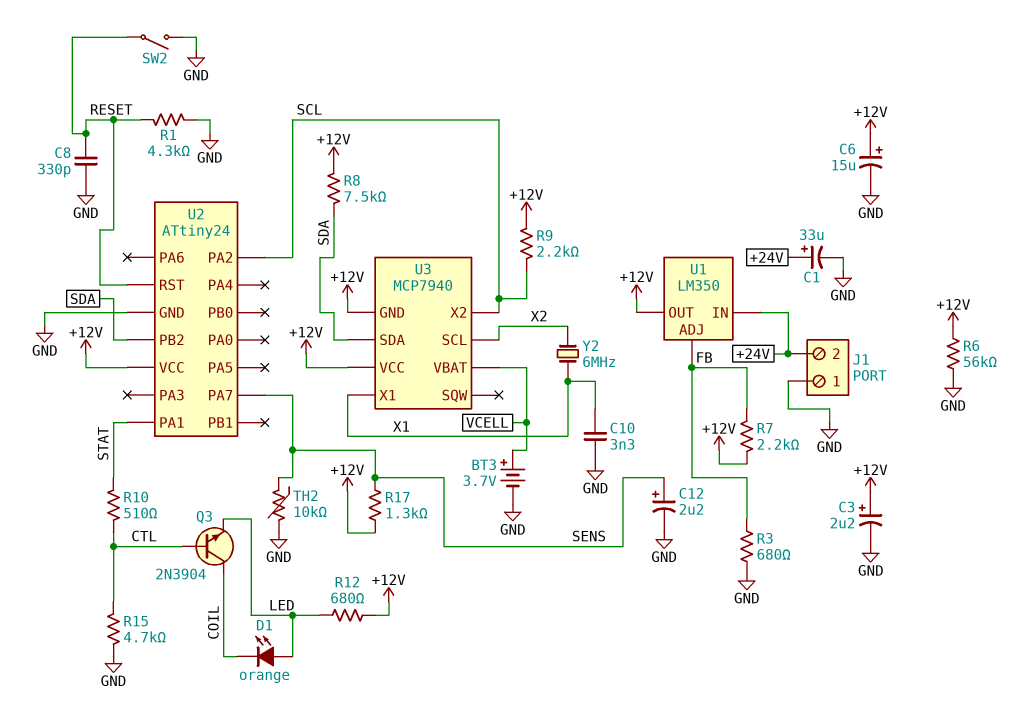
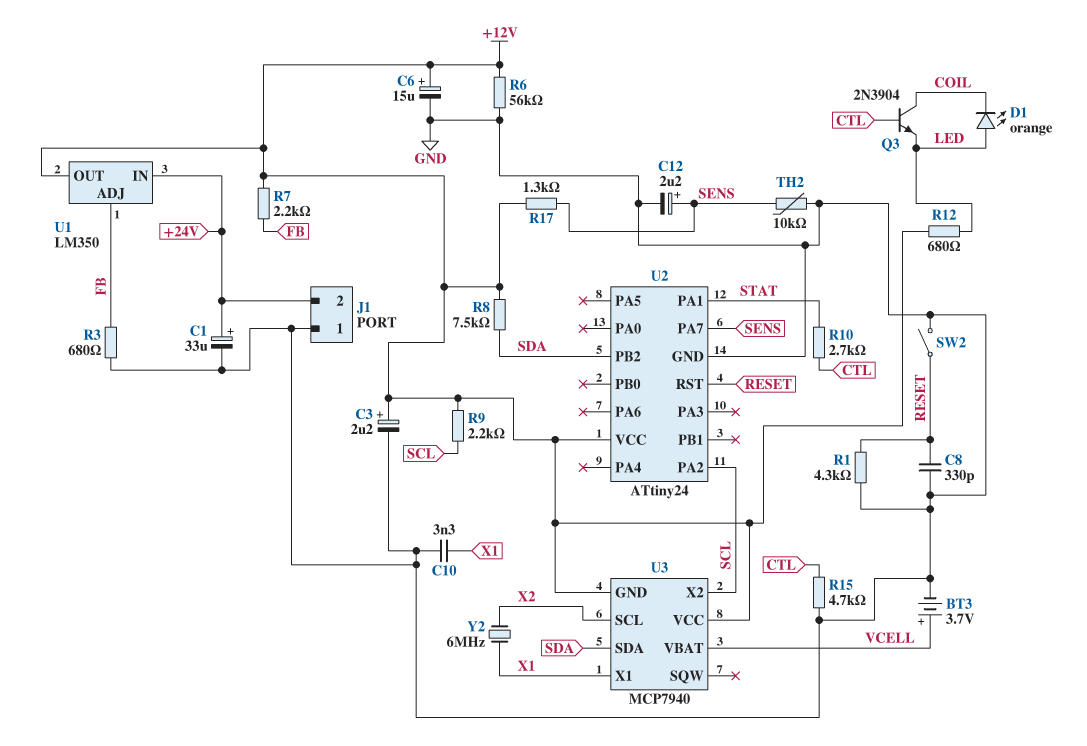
R10: 510 (CTL, STAT) -> 2.7k (CTL, STAT)

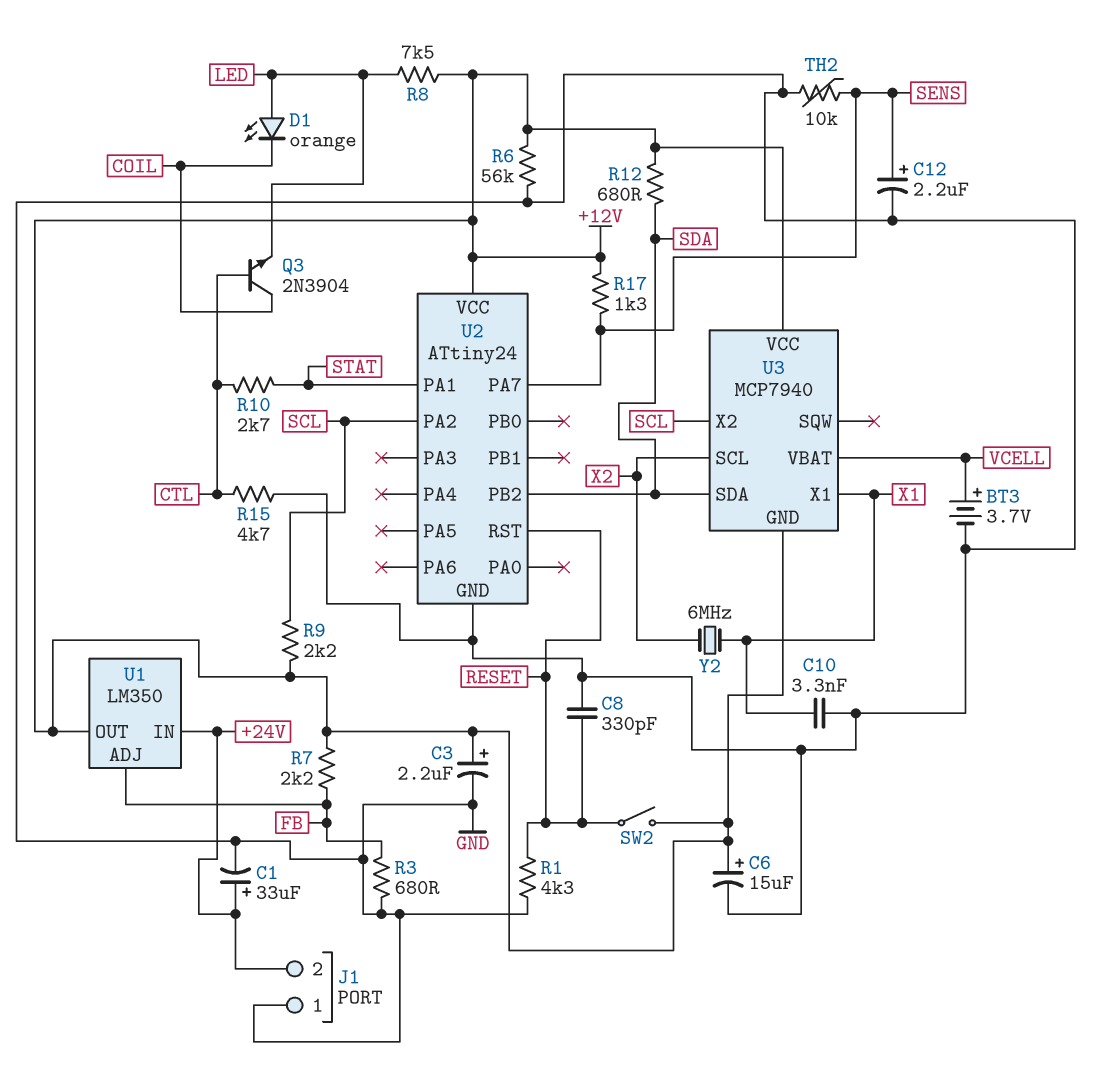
R8: 7.5k (+12V, SDA) -> 7.5k (+12V, LED)
R12: 680 (+12V, LED) -> 680 (+12V, SDA)
SW2: switch (GND, RESET) -> switch (+12V, RESET)

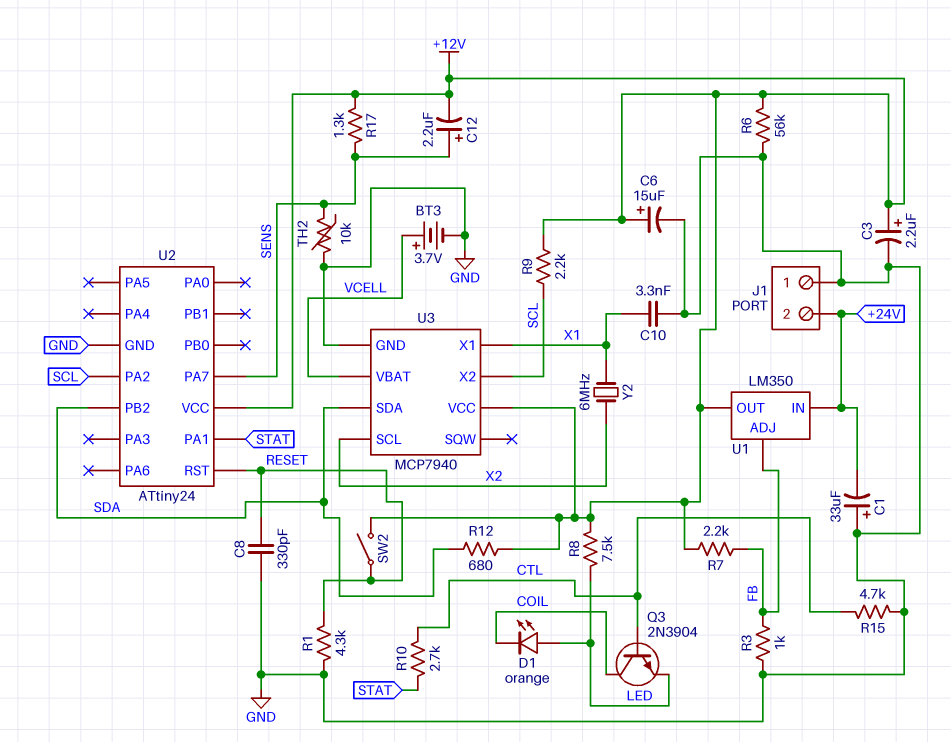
C1: 33uF (plus +24V, minus GND) -> 33uF (plus GND, minus +24V)
C12: 2.2uF (plus SENS, minus GND) -> 2.2uF (plus SENS, minus +12V)
R3: 680 (FB, GND) -> 1k (FB, GND)
U3 pin GND: +12V -> GND

